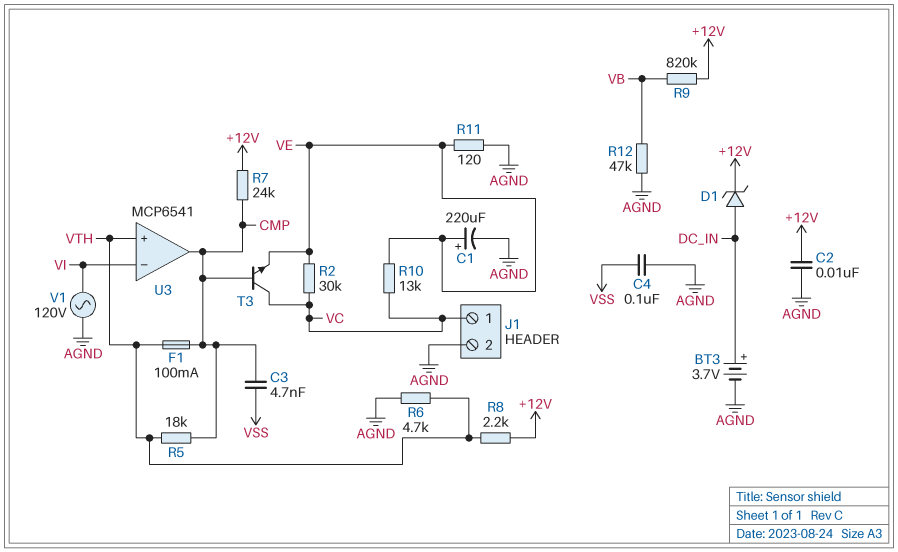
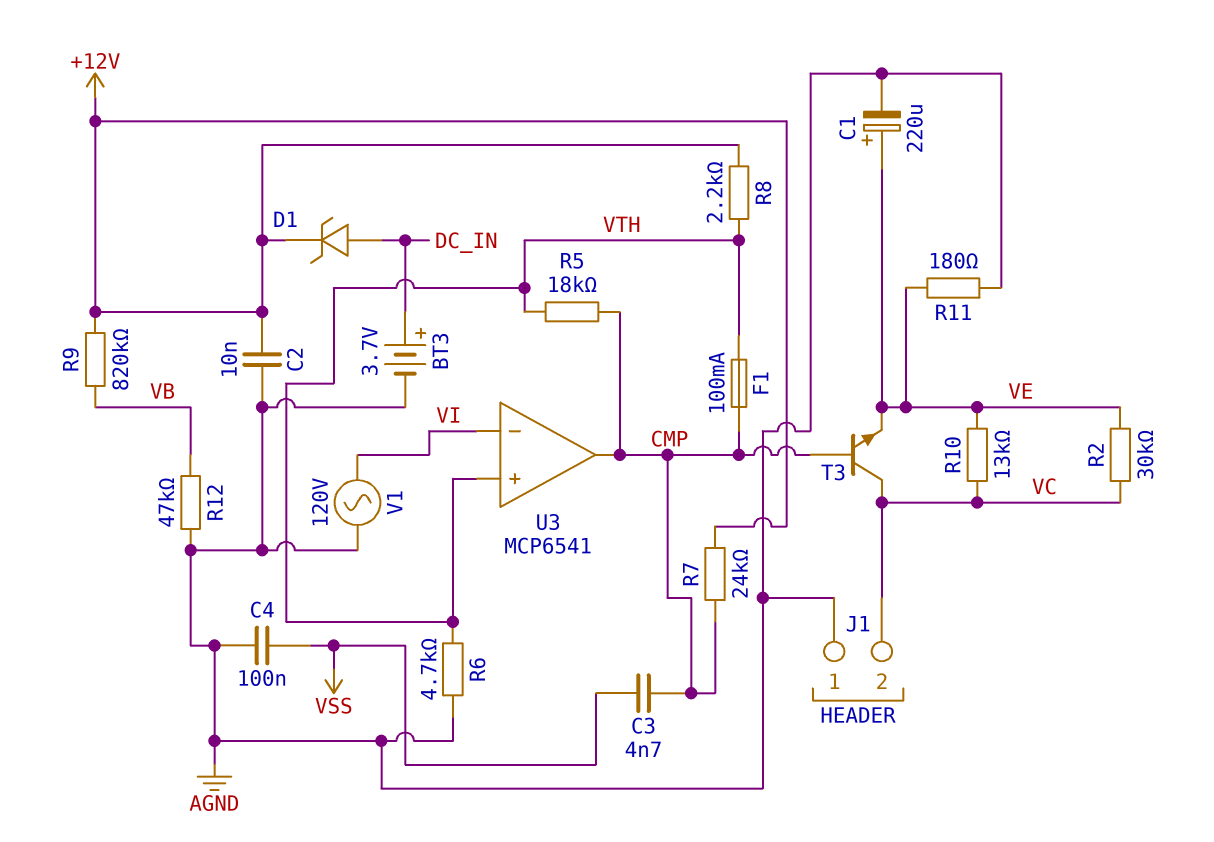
J1 pin 1: VC -> AGND
J1 pin 2: AGND -> VC
R11: 120 (AGND, VE) -> 180 (AGND, VE)

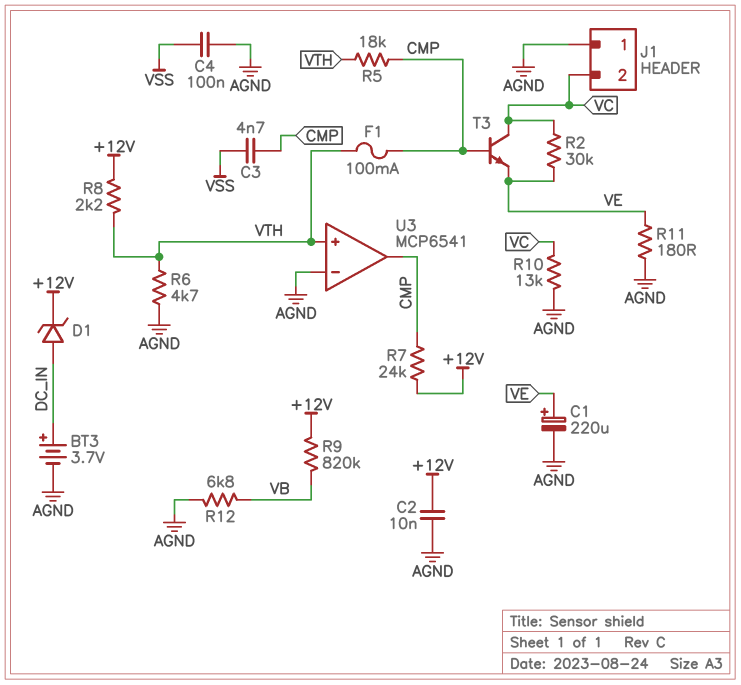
R10: 13k (VC, VE) -> 13k (AGND, VC)
R12: 47k (AGND, VB) -> 6.8k (AGND, VB)
U3 pin in-: VI -> AGND
V1: AC 120V (AGND, VI) -> none

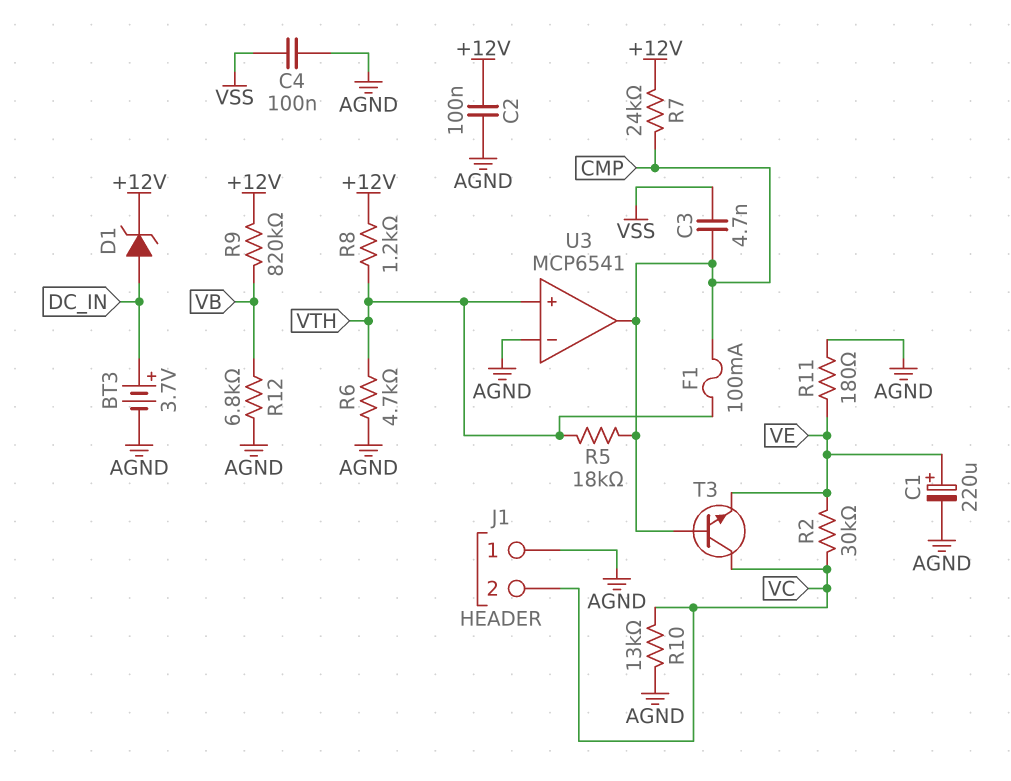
C2: 10nF (+12V, AGND) -> 100nF (+12V, AGND)
R8: 2.2k (+12V, VTH) -> 1.2k (+12V, VTH)

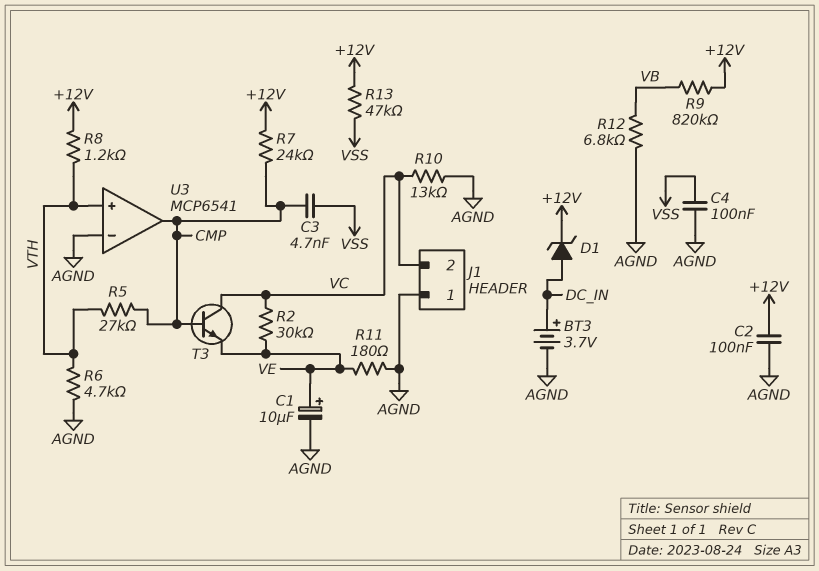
C1: 220uF (plus VE, minus AGND) -> 10uF (plus VE, minus AGND)
F1: 100mA (CMP, VTH) -> none
R5: 18k (CMP, VTH) -> 27k (CMP, VTH)
R13: none -> 47k (+12V, VSS)

